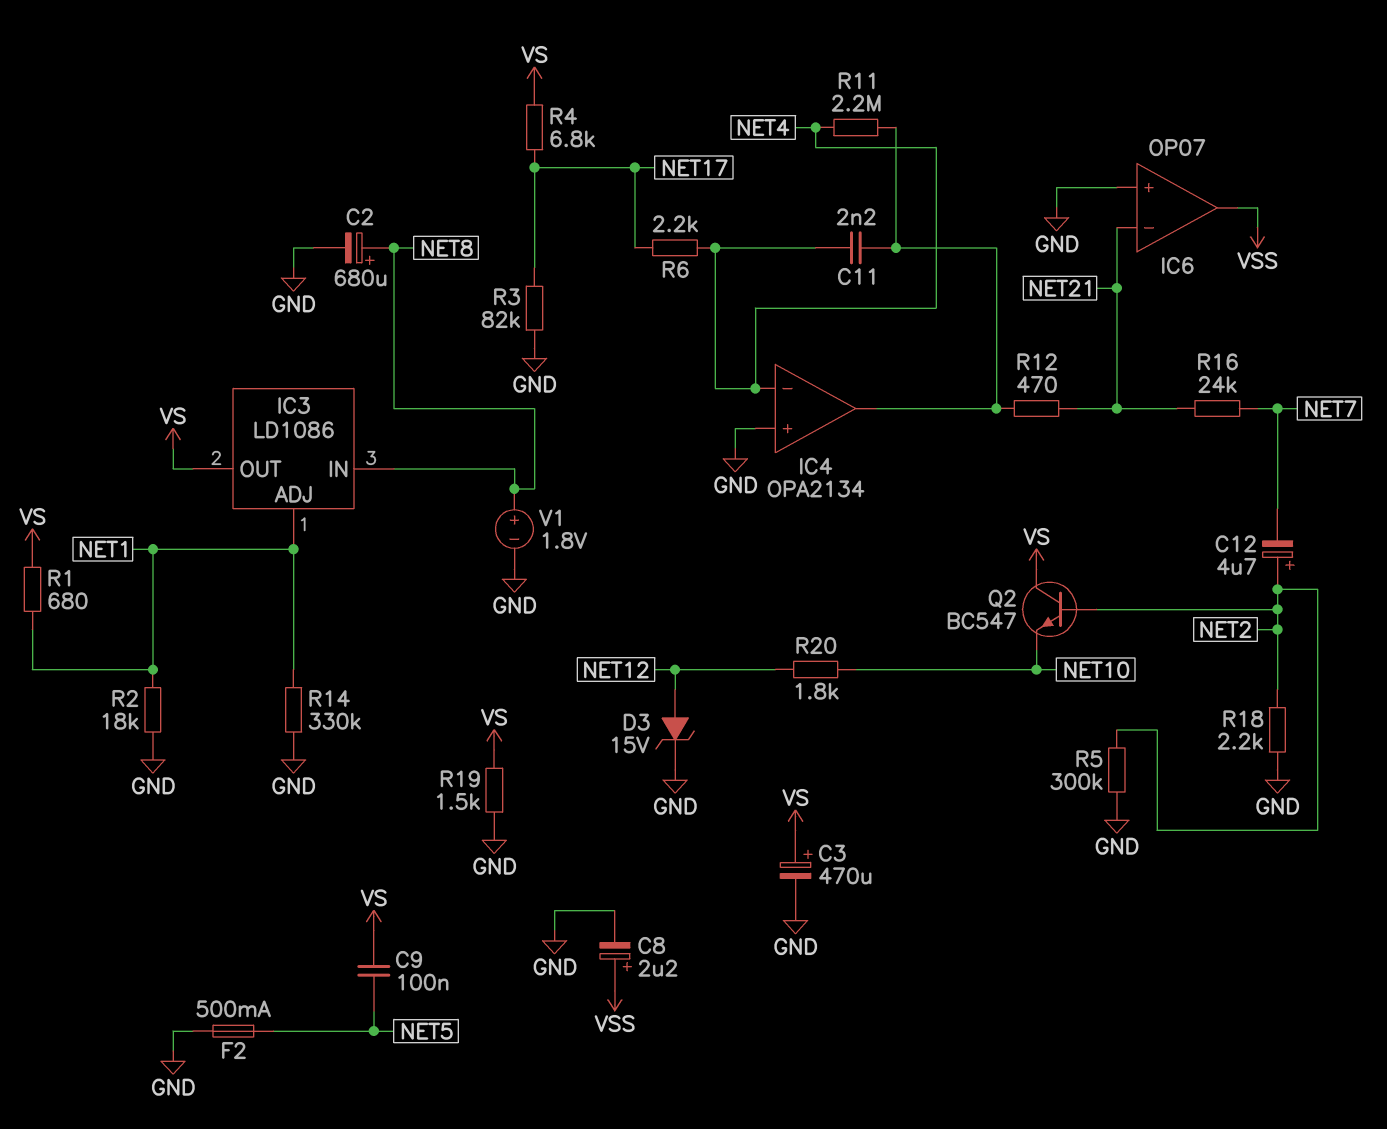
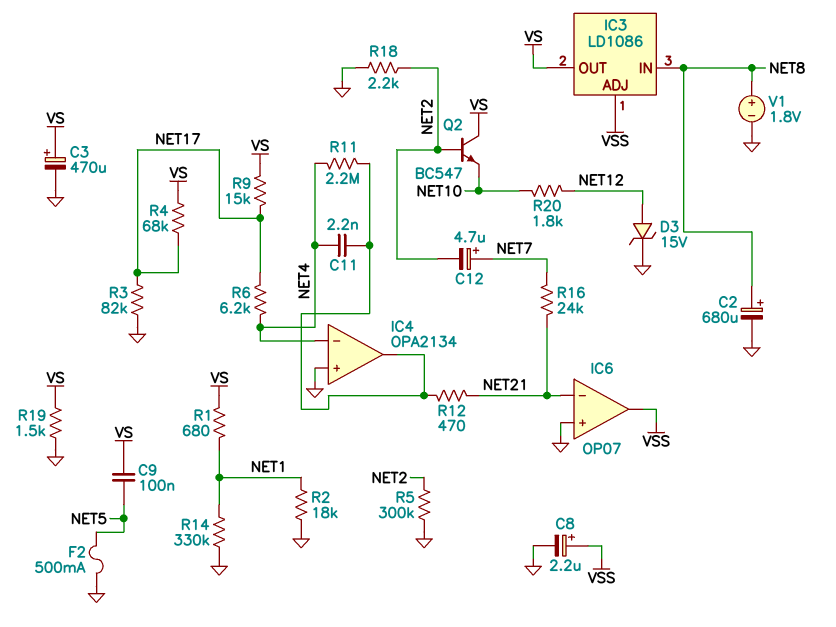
C12: 4.7uF (plus NET2, minus NET7) -> 4.7uF (plus NET7, minus NET2)
IC3 pin ADJ: NET1 -> VSS
R4: 6.8k (NET17, VS) -> 68k (NET17, VS)
R6: 2.2k (NET4, NET17) -> 6.2k (NET4, NET17)
R9: none -> 15k (NET17, VS)

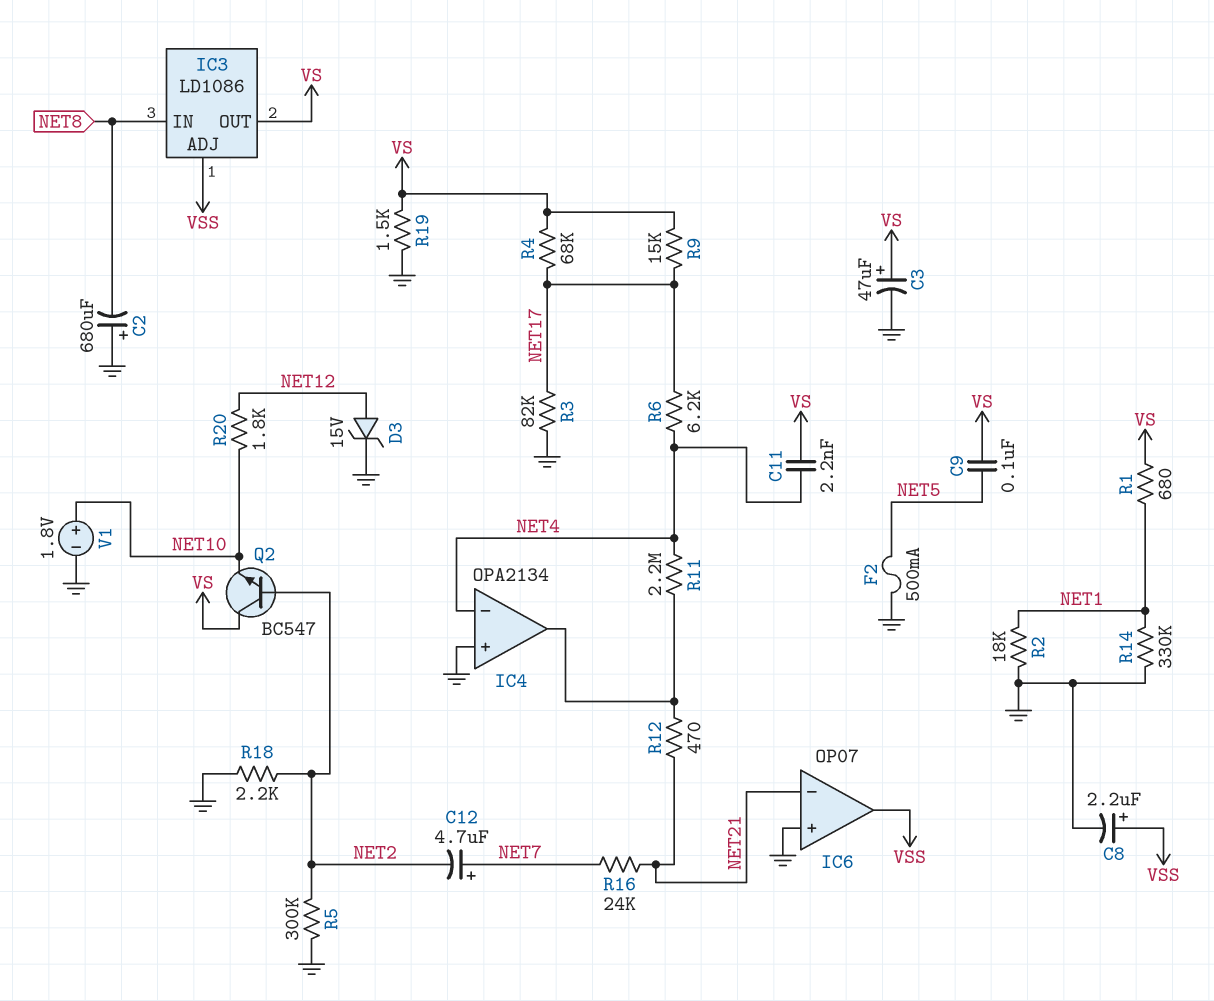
C2: 680uF (plus NET8, minus GND) -> 680uF (plus GND, minus NET8)
C3: 470uF (plus VS, minus GND) -> 47uF (plus VS, minus GND)
C11: 2.2nF (IC4/out, NET4) -> 2.2nF (NET4, VS)
V1: 1.8V (plus NET8, minus GND) -> 1.8V (plus NET10, minus GND)

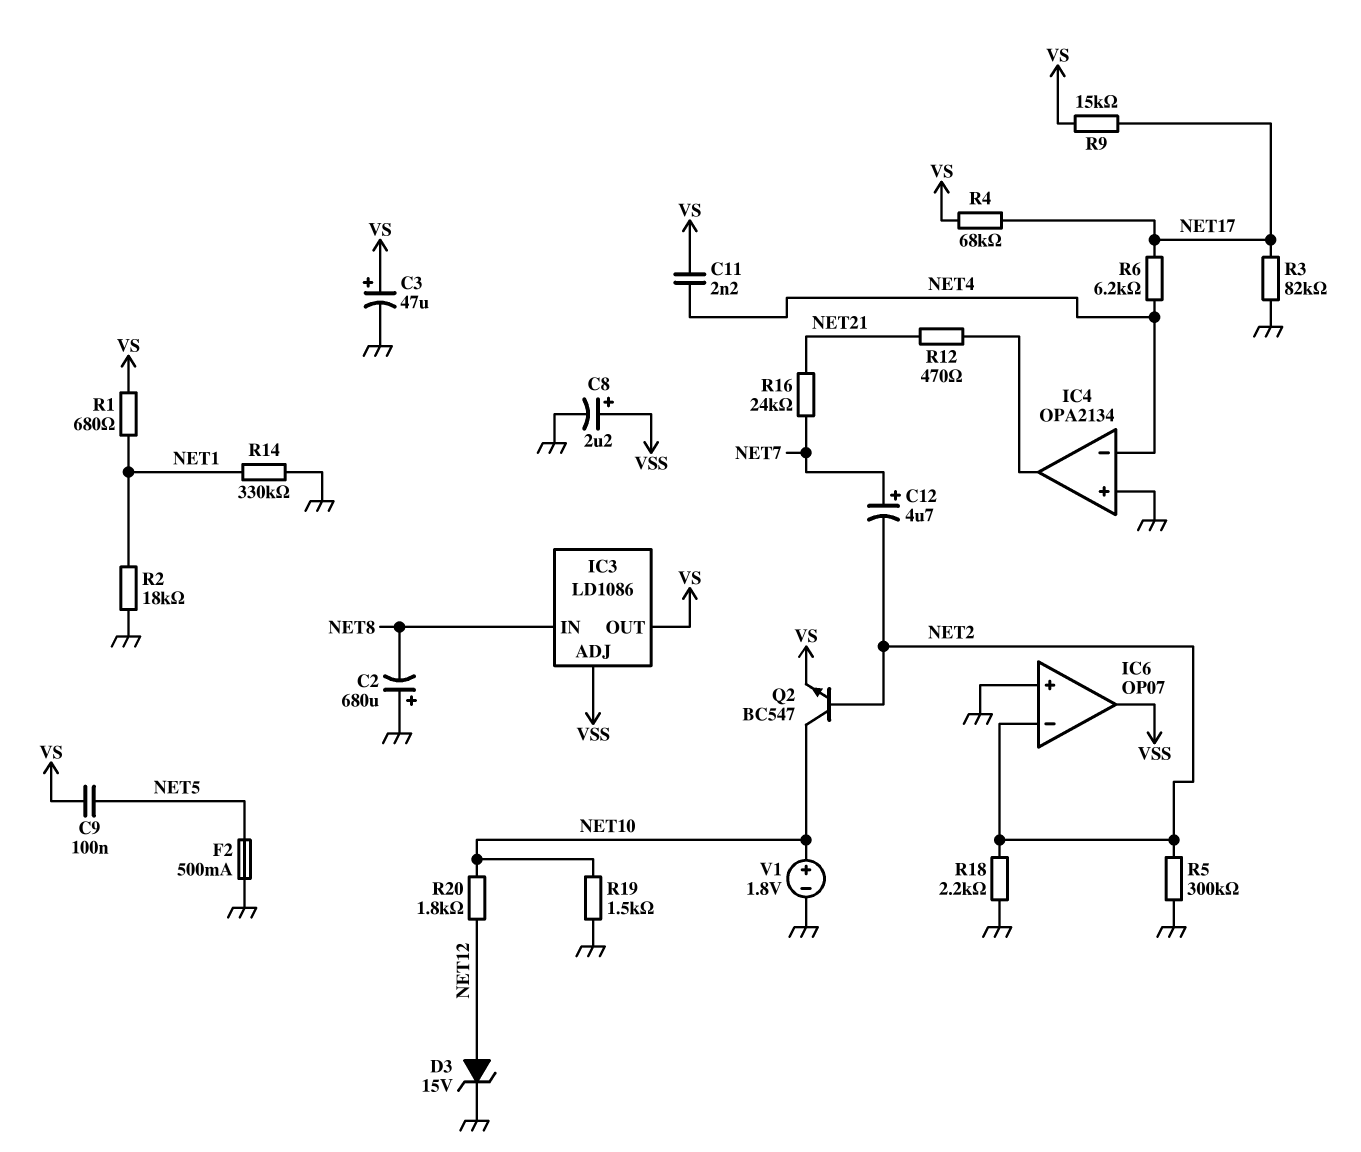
IC6 pin in-: NET21 -> NET2
Q2: NPN BC547 (B NET2, C VS, E NET10) -> NPN BC547 (B NET2, C NET10, E VS)
R11: 2.2M (IC4/out, NET4) -> none
R19: 1.5k (GND, VS) -> 1.5k (GND, NET10)

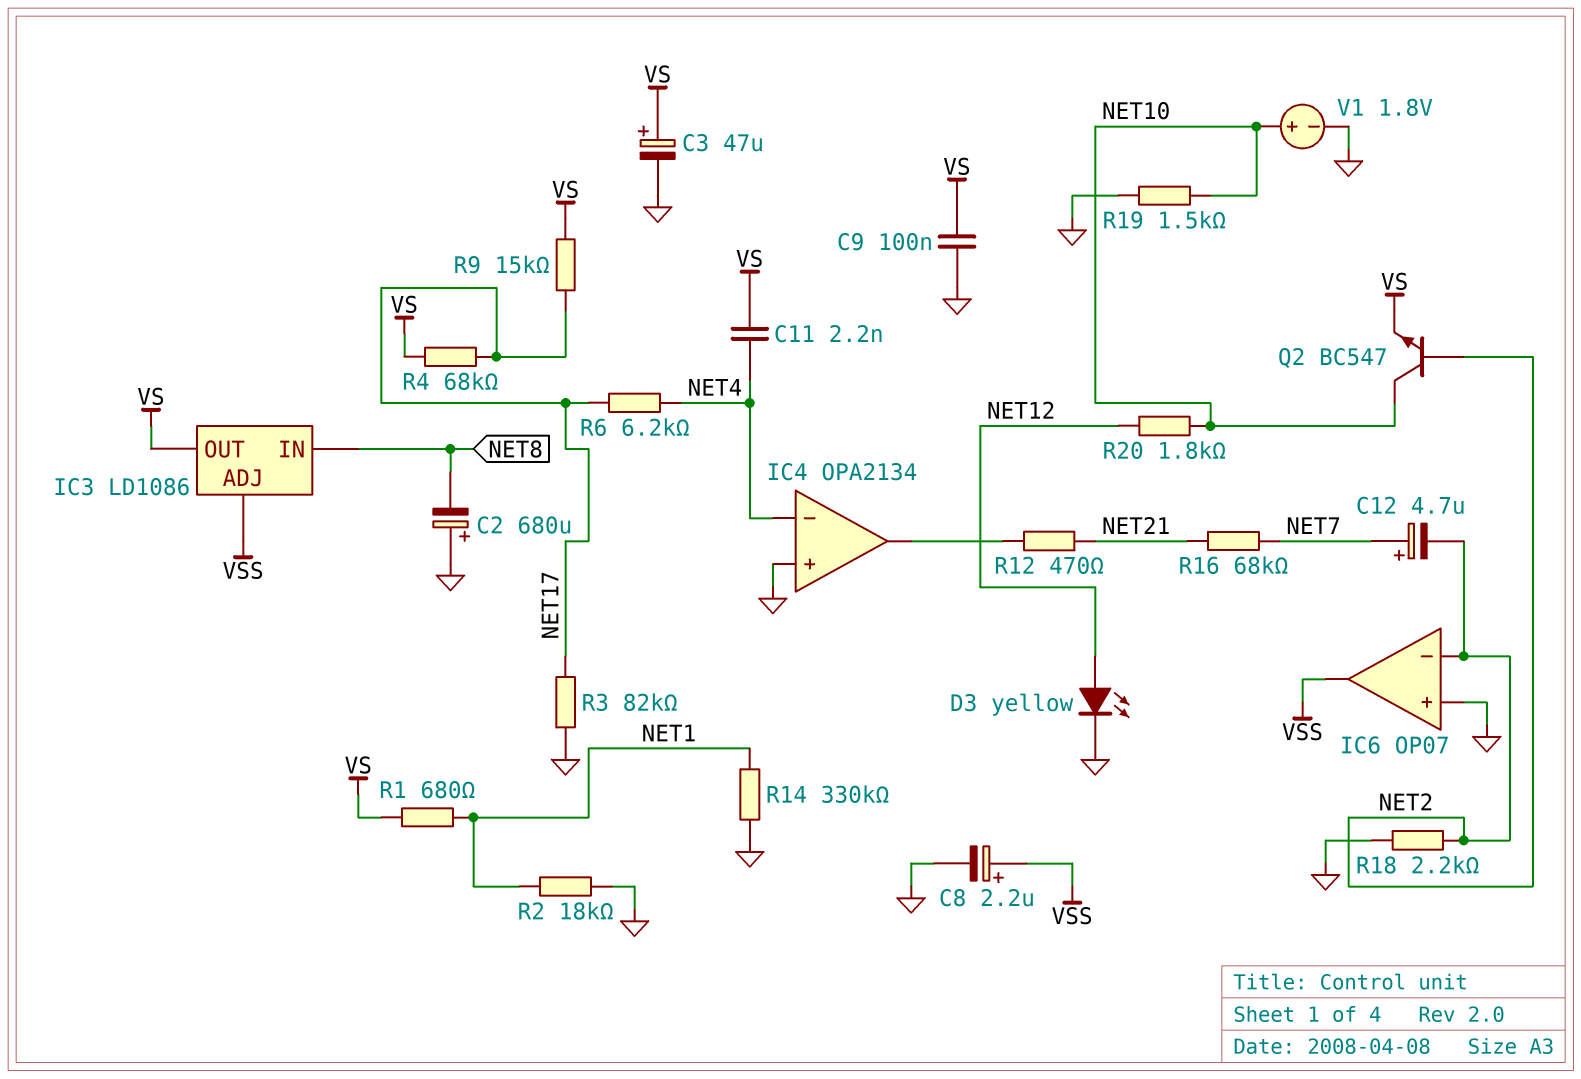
C9: 100nF (NET5, VS) -> 100nF (GND, VS)
D3: zener 15V (A NET12, K GND) -> LED yellow (A NET12, K GND)
F2: 500mA (GND, NET5) -> none
R5: 300k (GND, NET2) -> none
R16: 24k (NET7, NET21) -> 68k (NET7, NET21)

